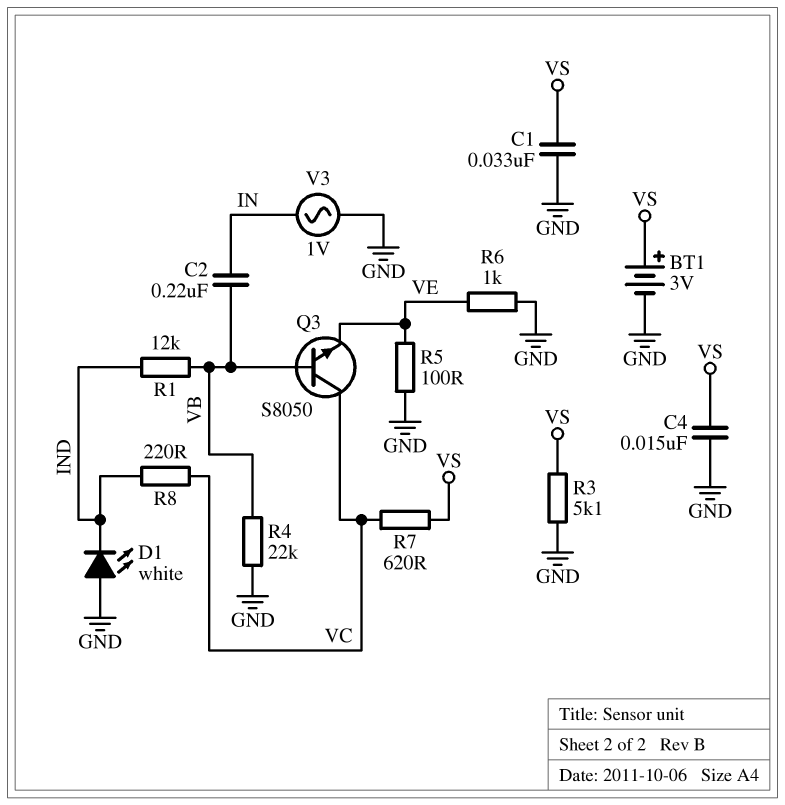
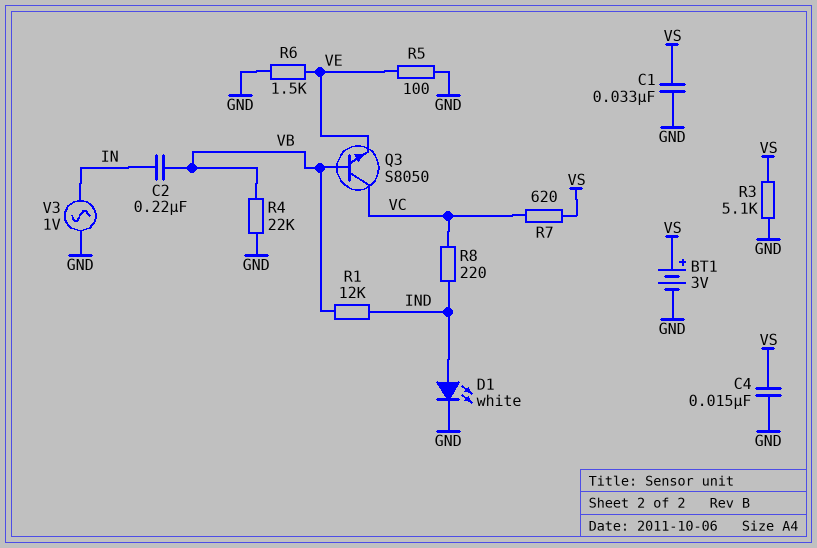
D1: LED white (A GND, K IND) -> LED white (A IND, K GND)
R6: 1k (GND, VE) -> 1.5k (GND, VE)

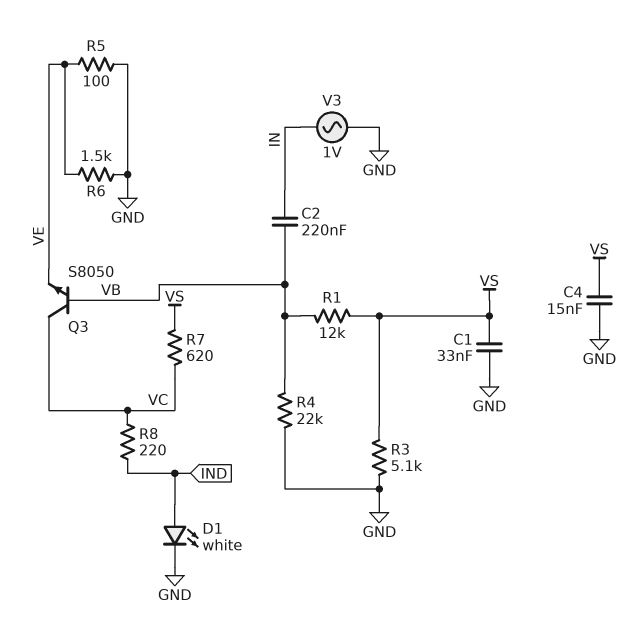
BT1: 3V (plus VS, minus GND) -> none
R1: 12k (IND, VB) -> 12k (VB, VS)

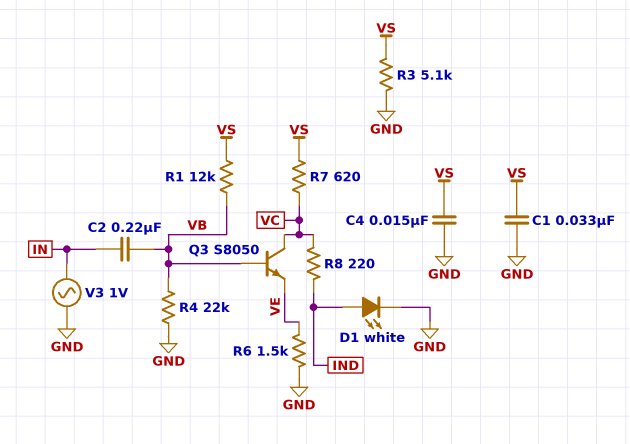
R5: 100 (GND, VE) -> none

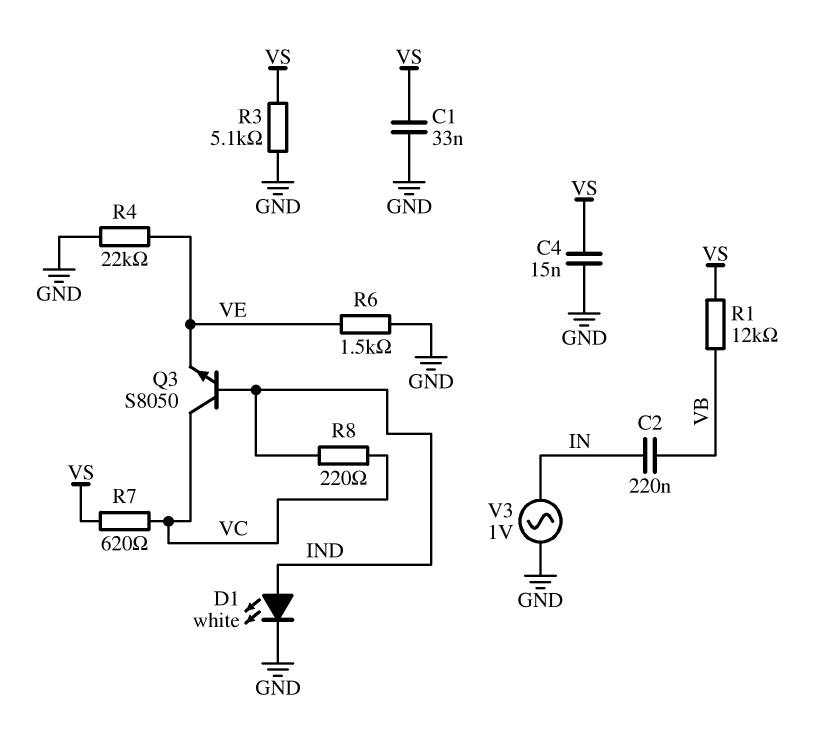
Q3: NPN S8050 (B VB, C VC, E VE) -> NPN S8050 (B IND, C VC, E VE)
R4: 22k (GND, VB) -> 22k (GND, VE)

